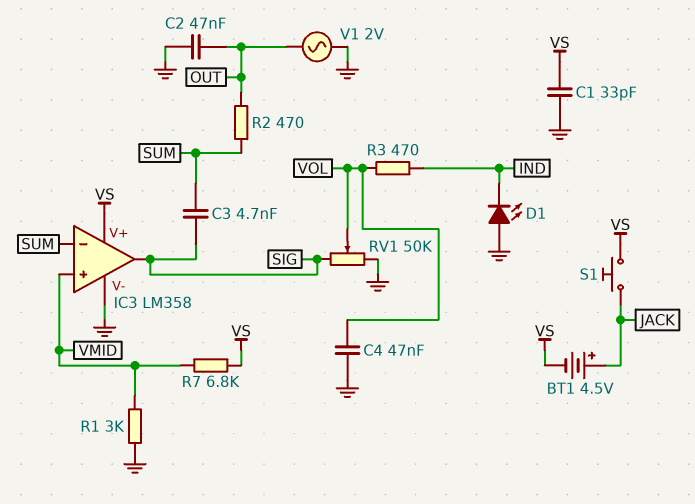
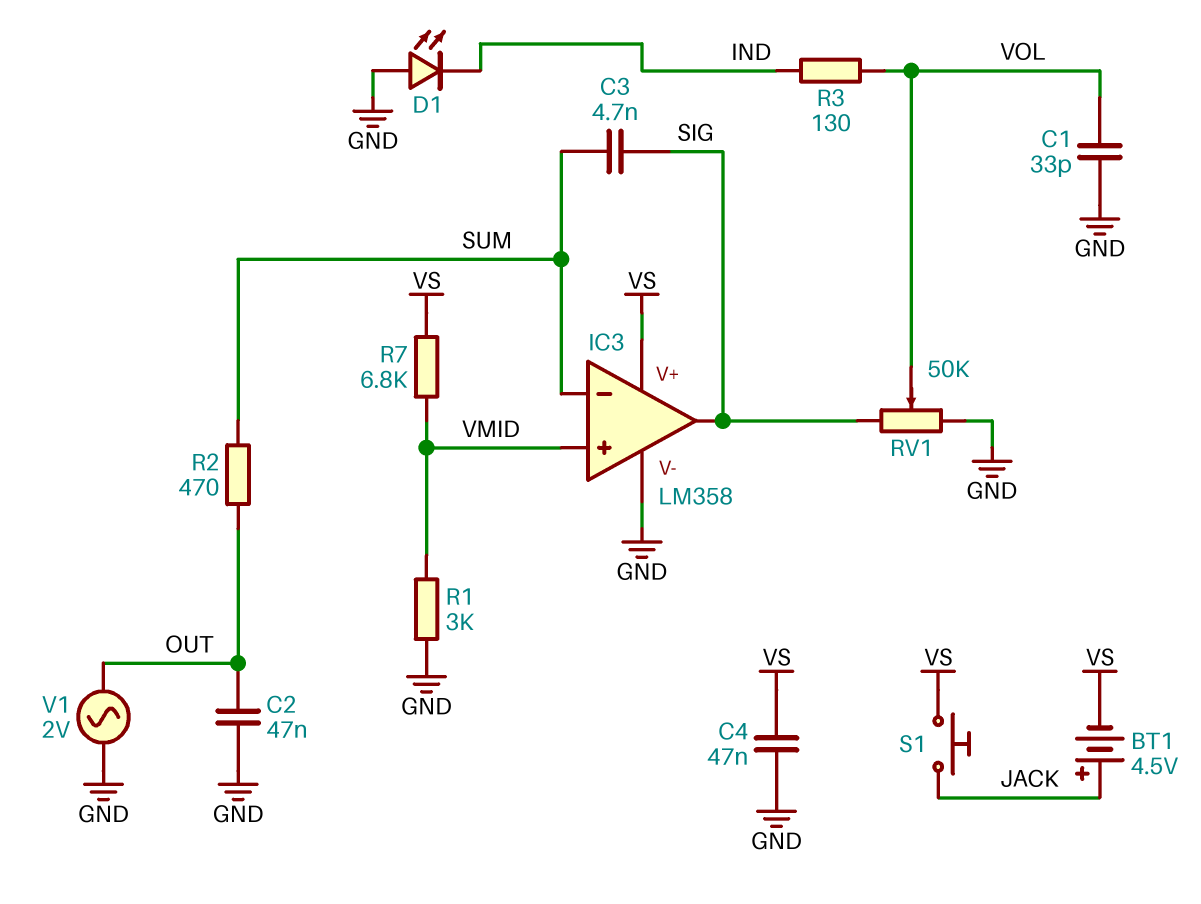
C1: 33pF (GND, VS) -> 33pF (GND, VOL)
C4: 47nF (GND, VOL) -> 47nF (GND, VS)
R3: 470 (IND, VOL) -> 130 (IND, VOL)

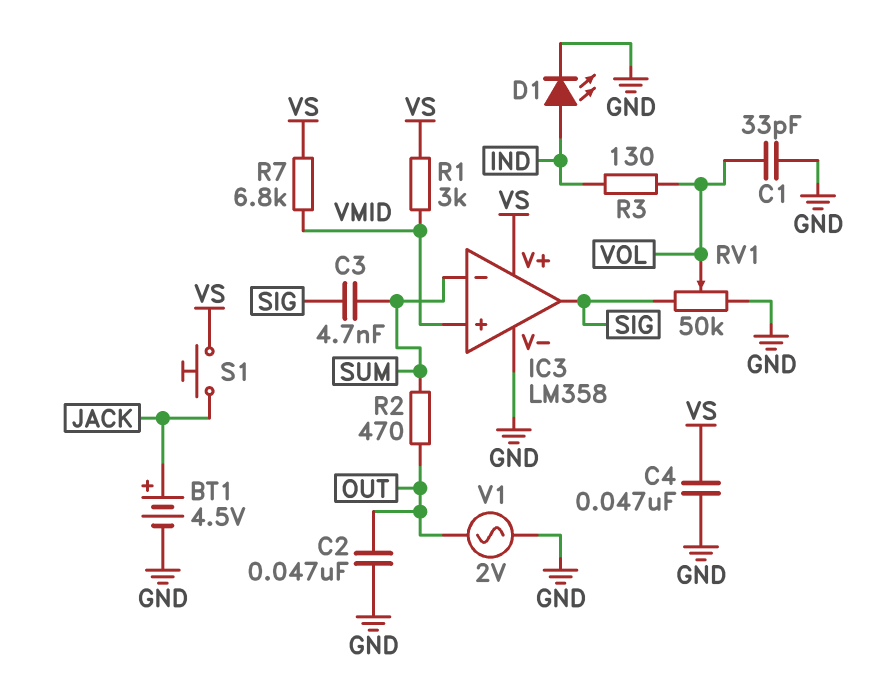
BT1: 4.5V (plus JACK, minus VS) -> 4.5V (plus JACK, minus GND)
D1: LED (A GND, K IND) -> LED (A IND, K GND)
R1: 3k (GND, VMID) -> 3k (VMID, VS)

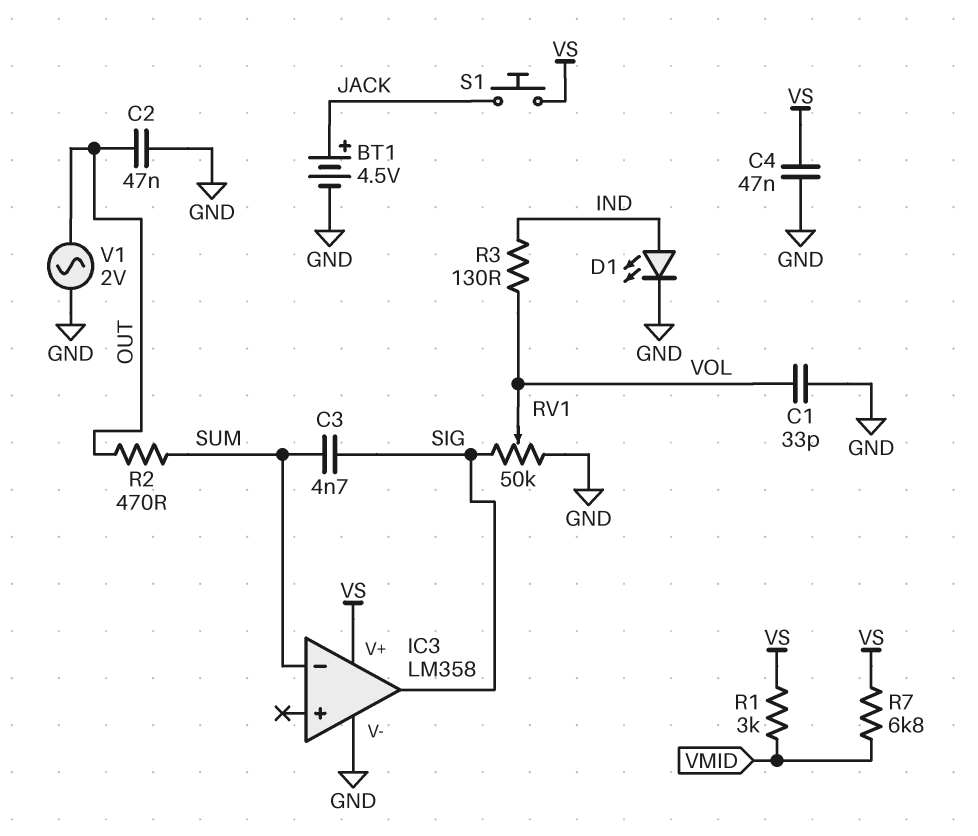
IC3 pin in+: VMID -> none

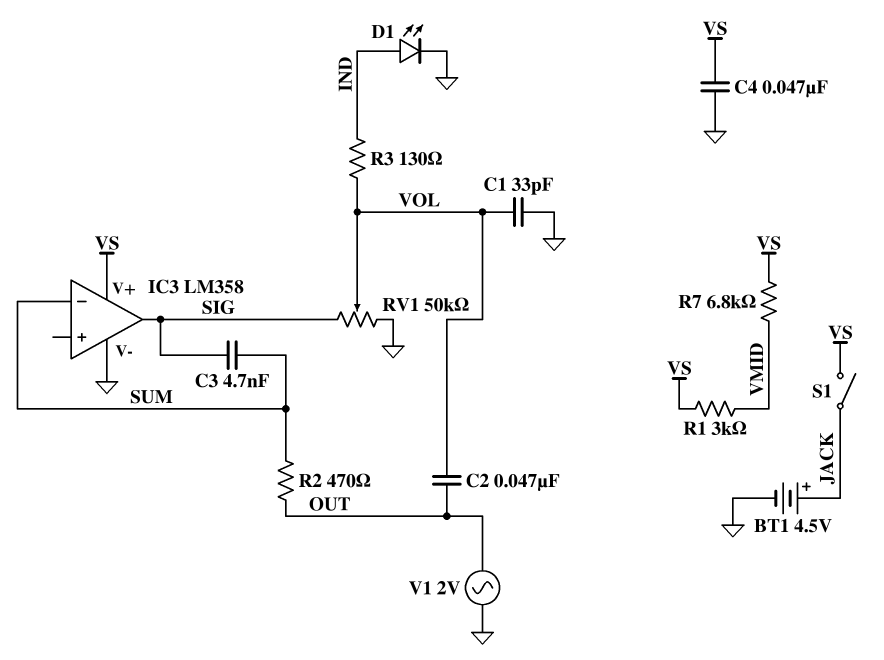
C2: 47nF (GND, OUT) -> 47nF (OUT, VOL)
S1: button (JACK, VS) -> switch (JACK, VS)

